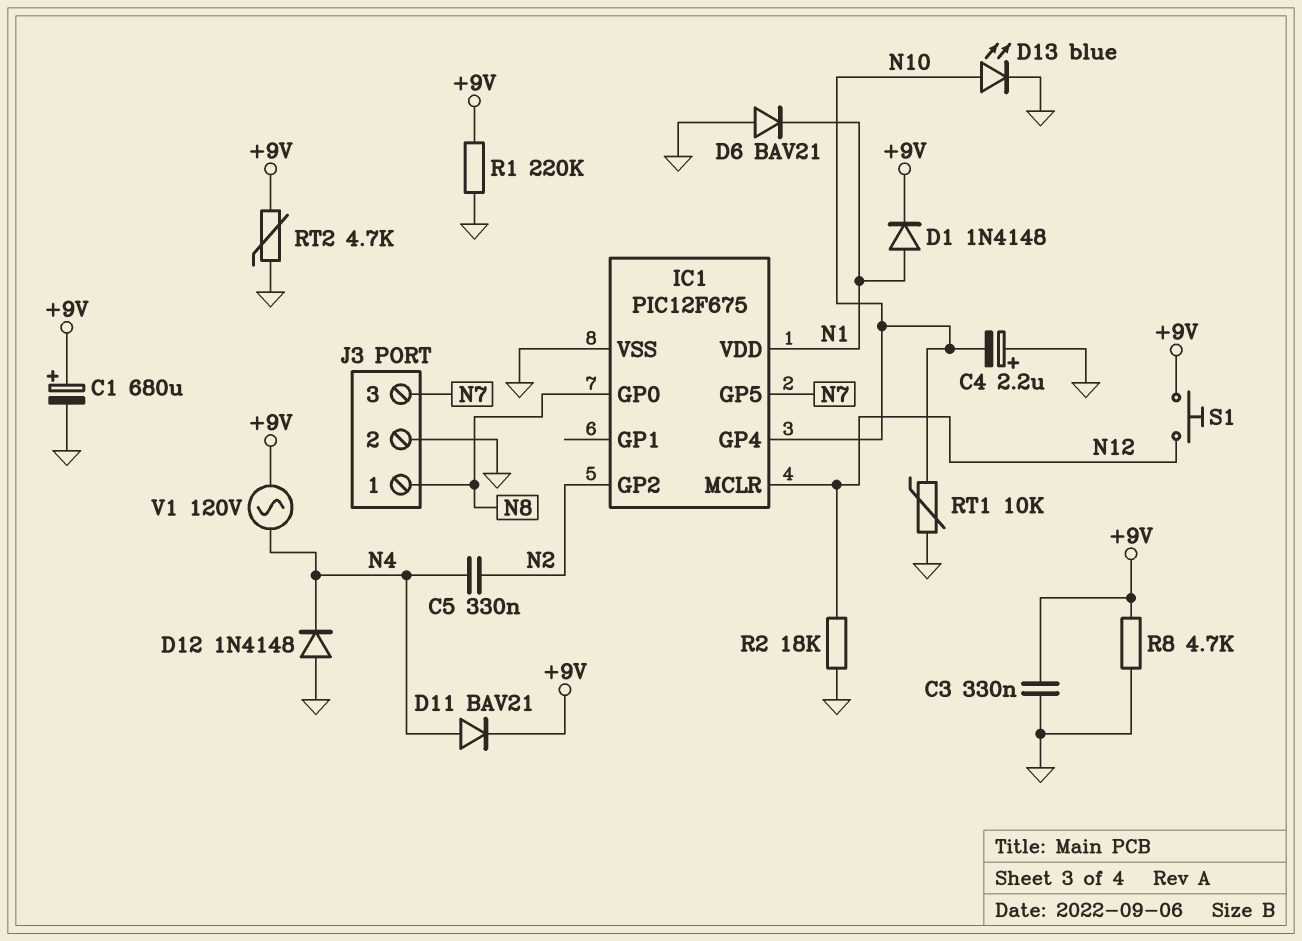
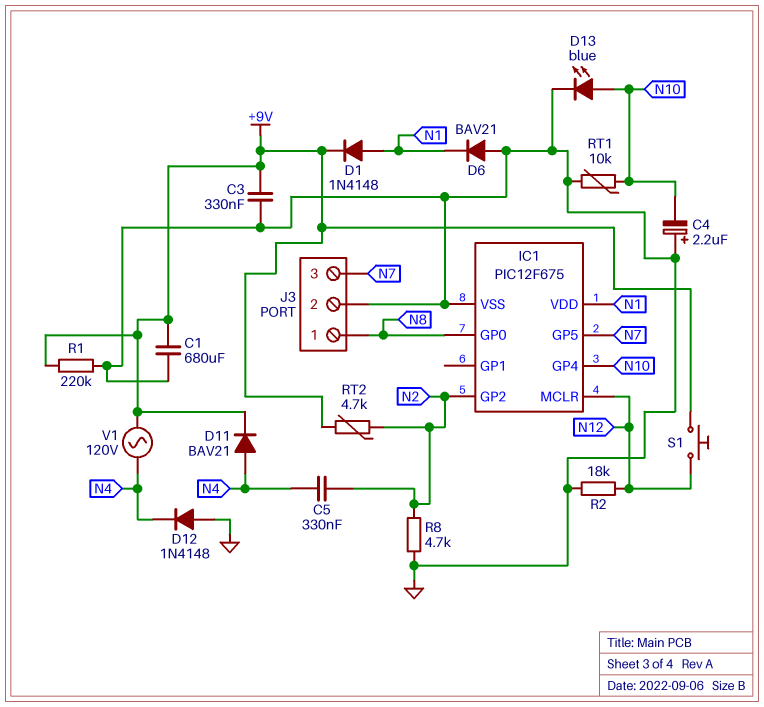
C1: 680uF (plus +9V, minus GND) -> 680uF (+9V, GND)
R8: 4.7k (+9V, GND) -> 4.7k (GND, N2)
RT2: 4.7k (+9V, GND) -> 4.7k (+9V, N2)

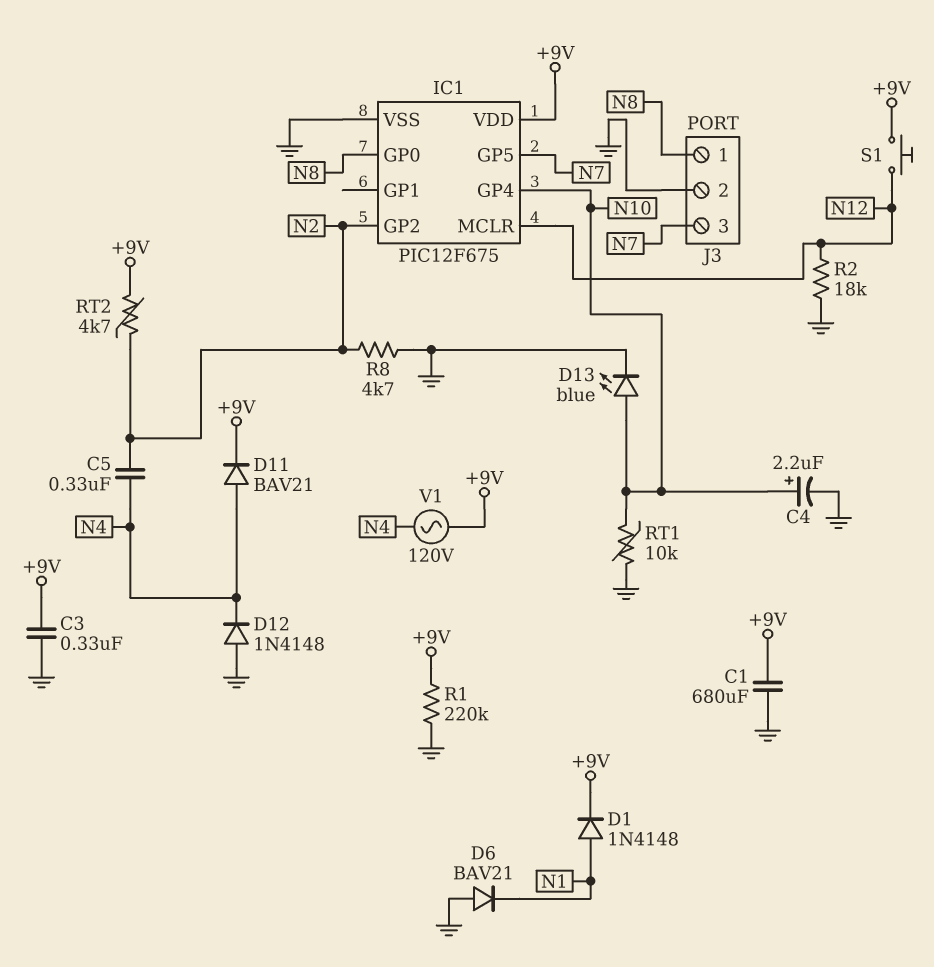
C4: 2.2uF (plus GND, minus N10) -> 2.2uF (plus N10, minus GND)
IC1 pin VDD: N1 -> +9V

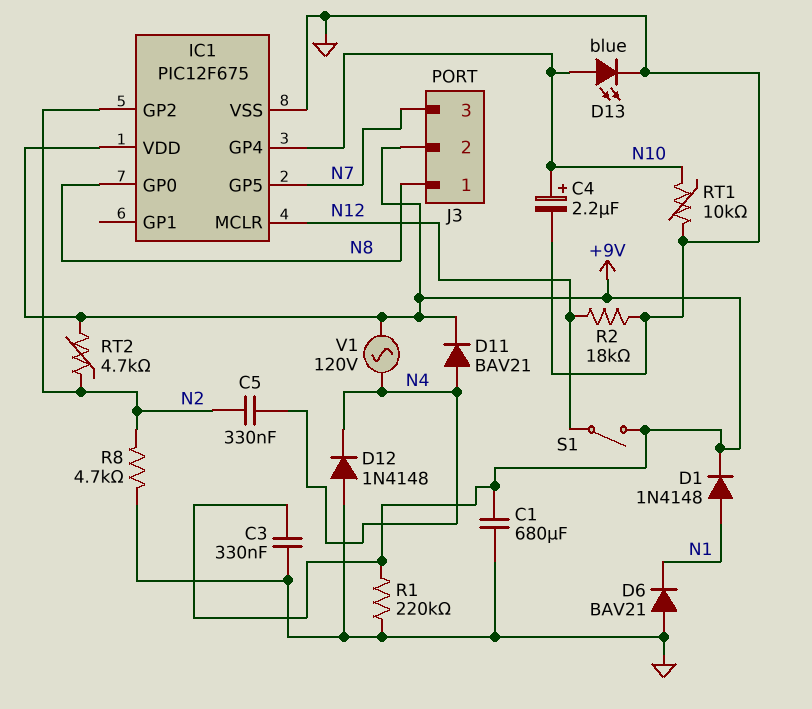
J3 pin 2: GND -> +9V
S1: button (+9V, N12) -> switch (+9V, N12)

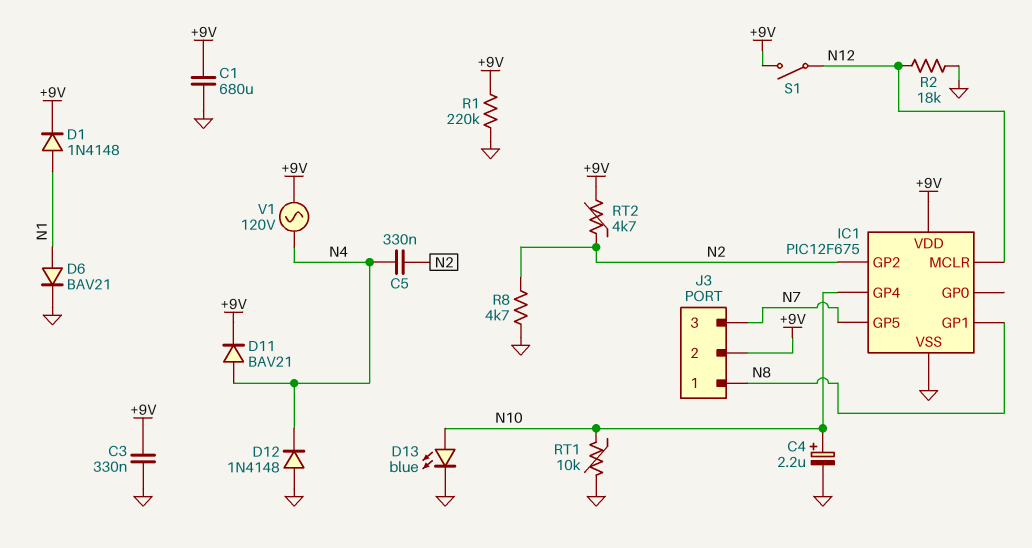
D6: diode BAV21 (A GND, K N1) -> diode BAV21 (A N1, K GND)
IC1 pin GP0: N8 -> none
IC1 pin GP1: none -> N8

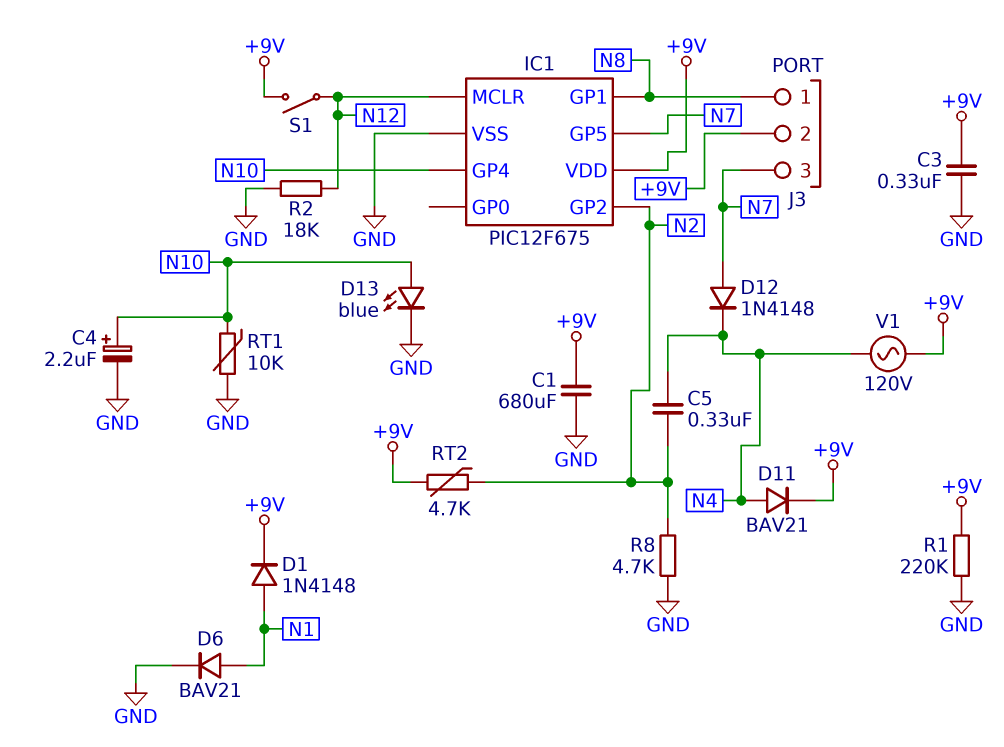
D12: diode 1N4148 (A GND, K N4) -> diode 1N4148 (A N7, K N4)

